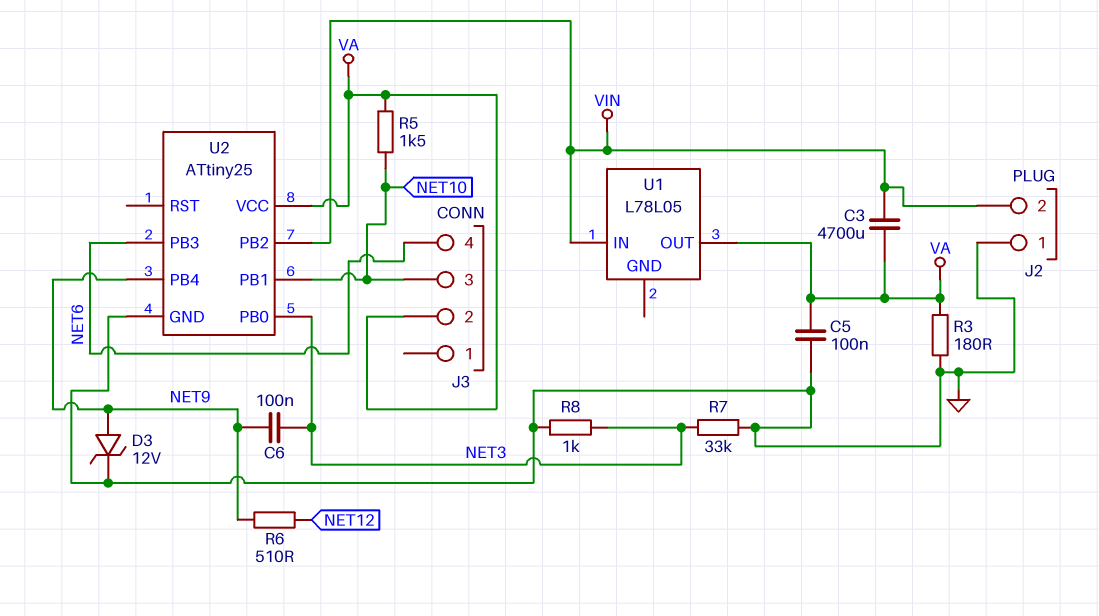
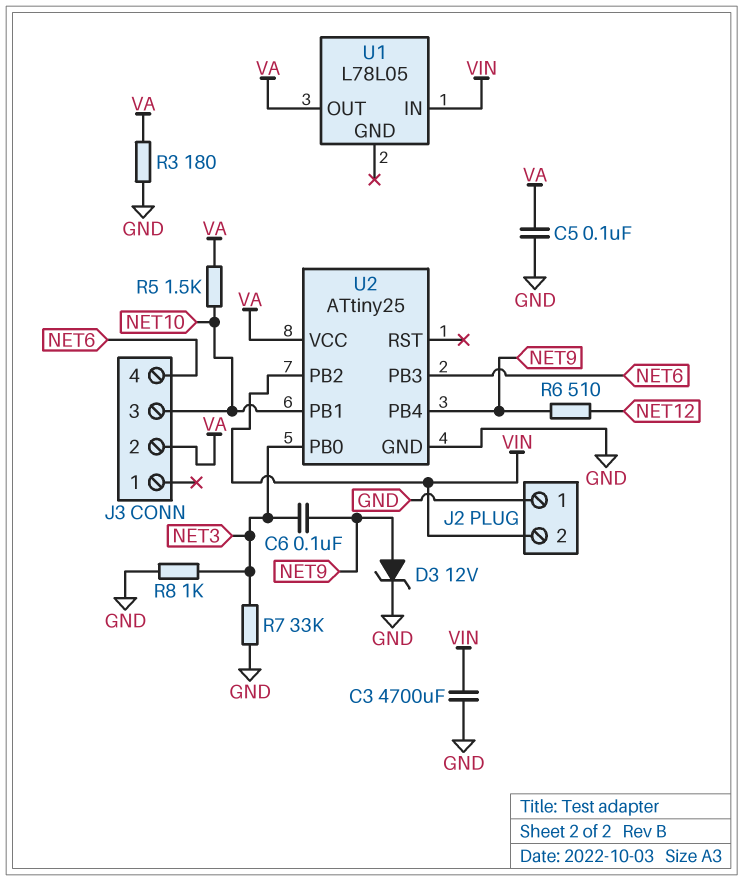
C3: 4700uF (VA, VIN) -> 4700uF (GND, VIN)

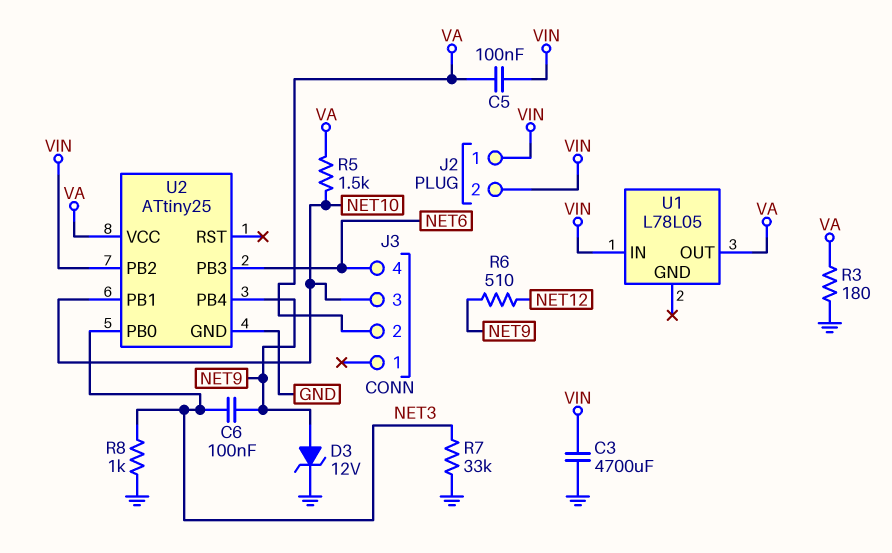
C5: 100nF (GND, VA) -> 100nF (VA, VIN)
J2 pin 1: GND -> VIN

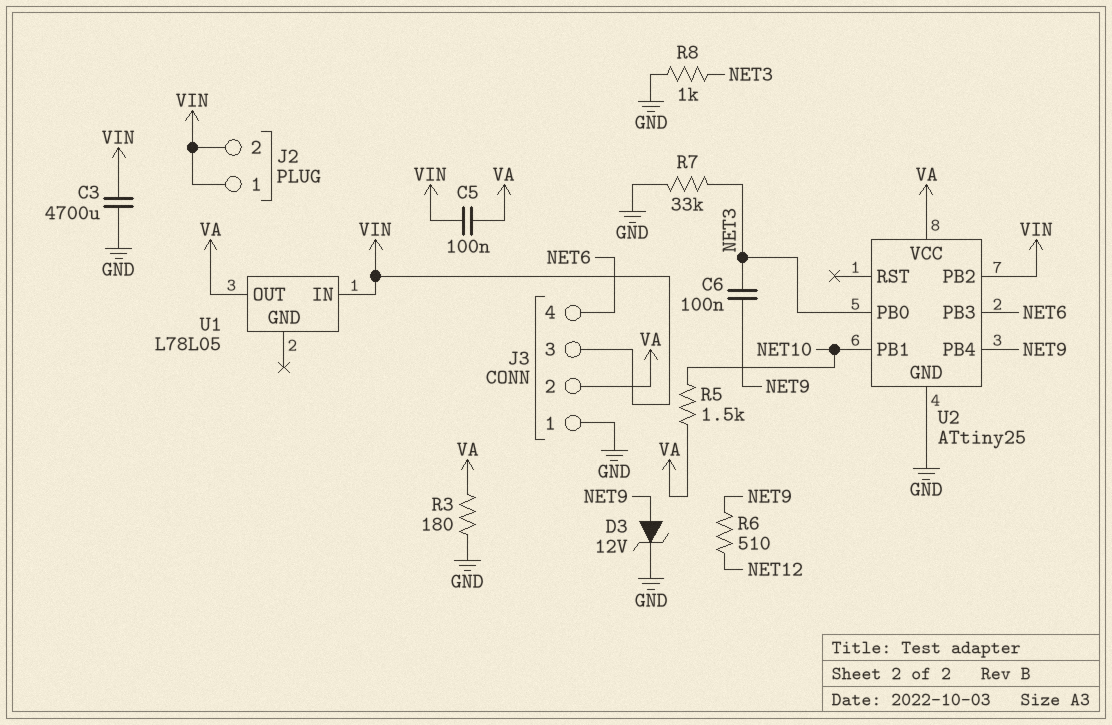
J3 pin 1: none -> GND
J3 pin 3: NET10 -> VIN

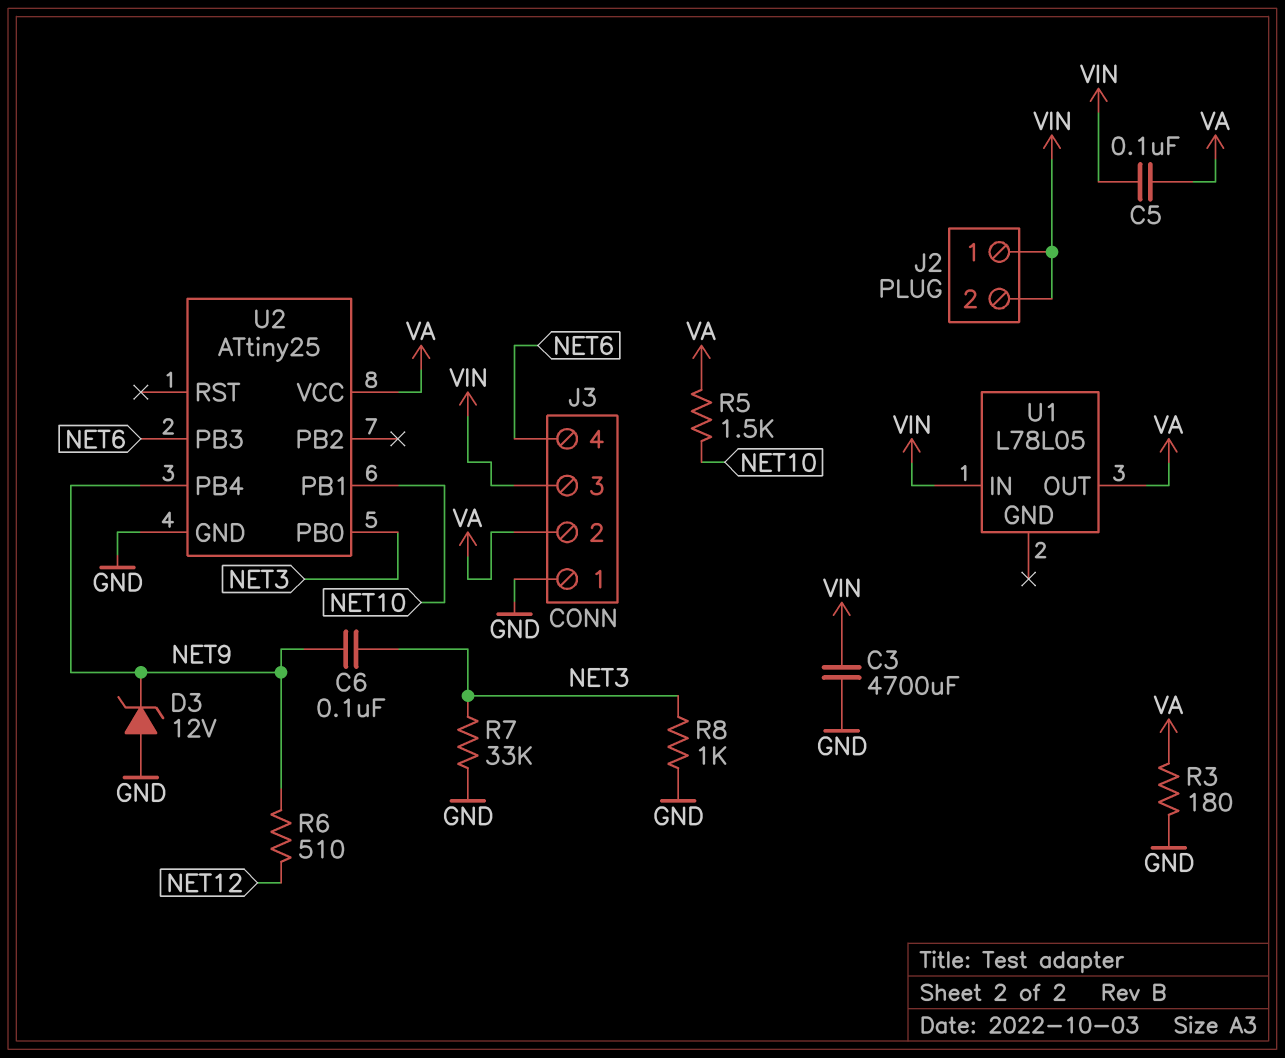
D3: zener 12V (A NET9, K GND) -> zener 12V (A GND, K NET9)
U2 pin PB2: VIN -> none

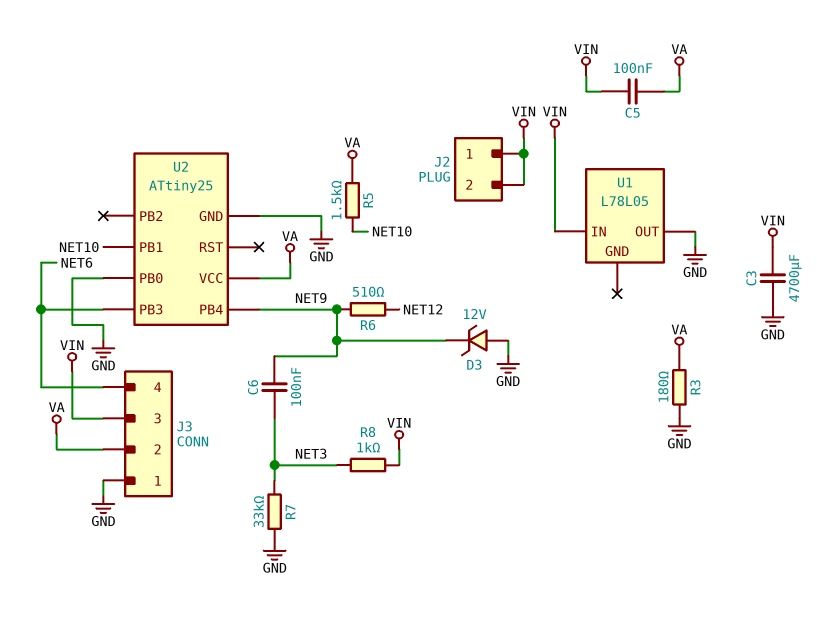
R8: 1k (GND, NET3) -> 1k (NET3, VIN)
U1 pin OUT: VA -> GND
U2 pin PB0: NET3 -> GND

